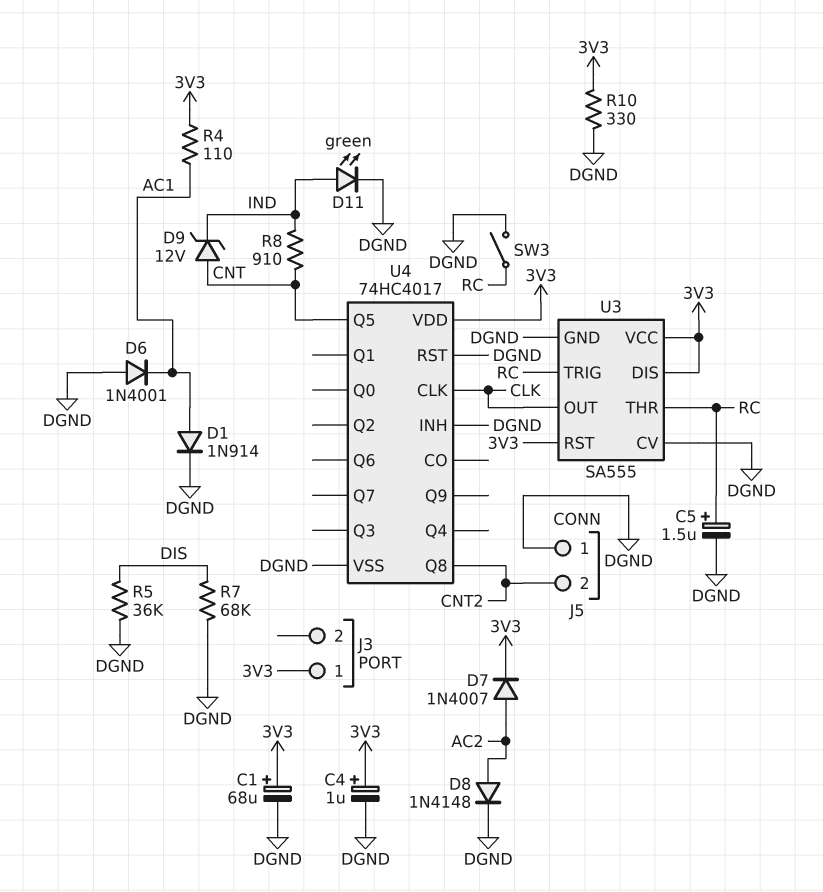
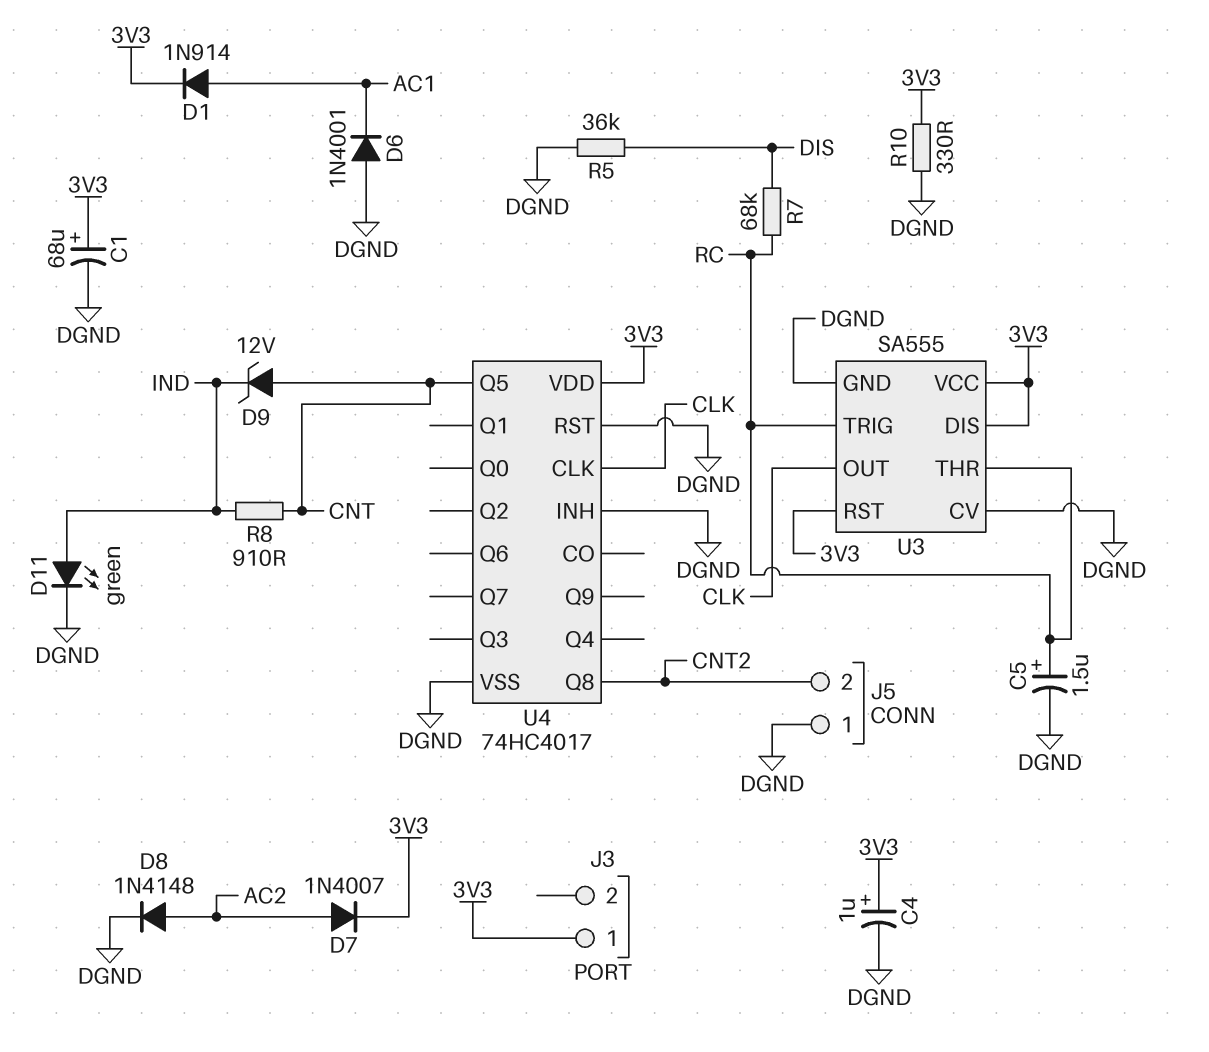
D1: diode 1N914 (A AC1, K DGND) -> diode 1N914 (A AC1, K 3V3)
R4: 110 (3V3, AC1) -> none
R7: 68k (DGND, DIS) -> 68k (DIS, RC)
SW3: switch (DGND, RC) -> none

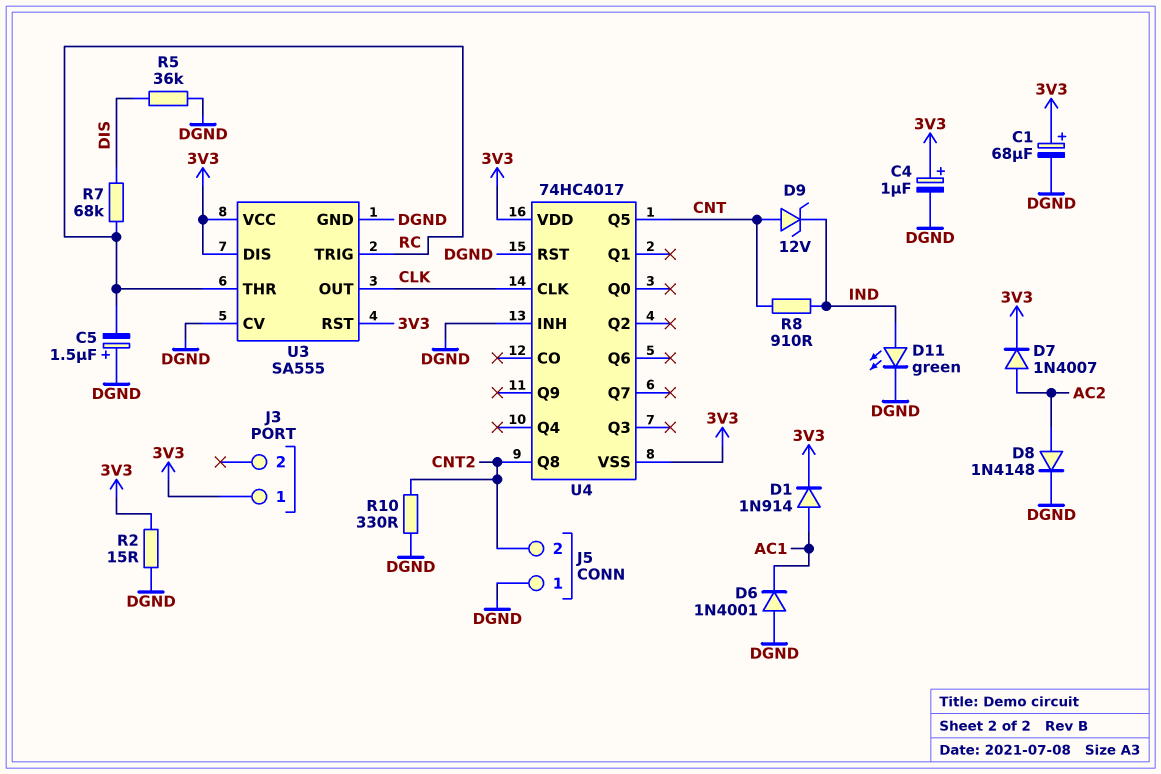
C5: 1.5uF (plus RC, minus DGND) -> 1.5uF (plus DGND, minus RC)
R2: none -> 15 (3V3, DGND)
R10: 330 (3V3, DGND) -> 330 (CNT2, DGND)
U4 pin VSS: DGND -> 3V3

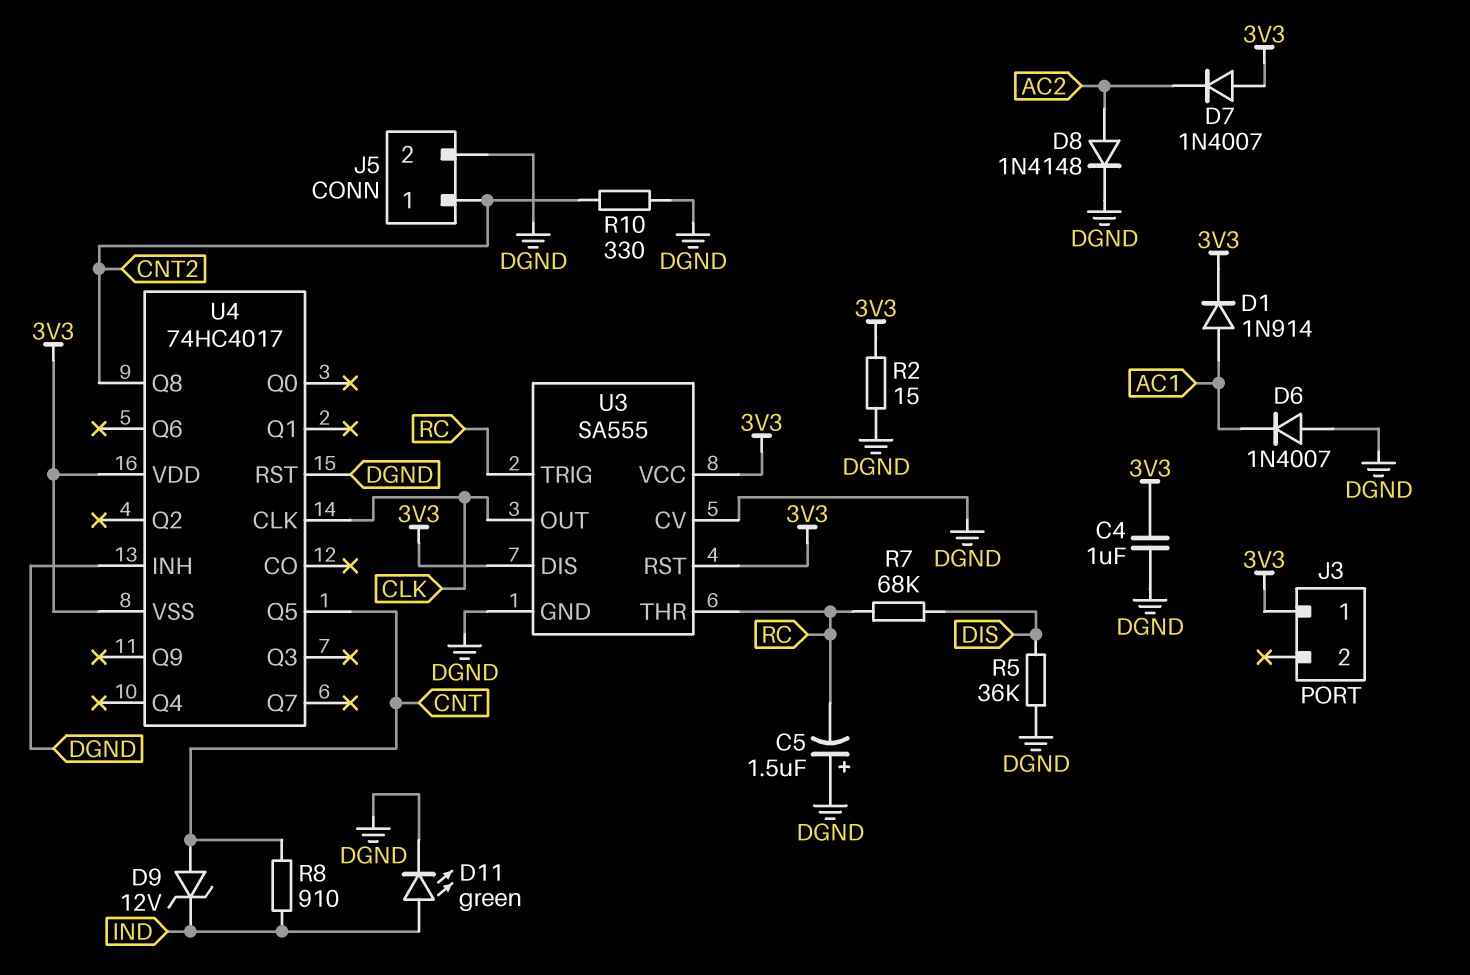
C1: 68uF (plus 3V3, minus DGND) -> none
C4: 1uF (plus 3V3, minus DGND) -> 1uF (3V3, DGND)
D6: diode 1N4001 (A DGND, K AC1) -> diode 1N4007 (A DGND, K AC1)
D7: diode 1N4007 (A AC2, K 3V3) -> diode 1N4007 (A 3V3, K AC2)
J5 pin 1: DGND -> CNT2
J5 pin 2: CNT2 -> DGND

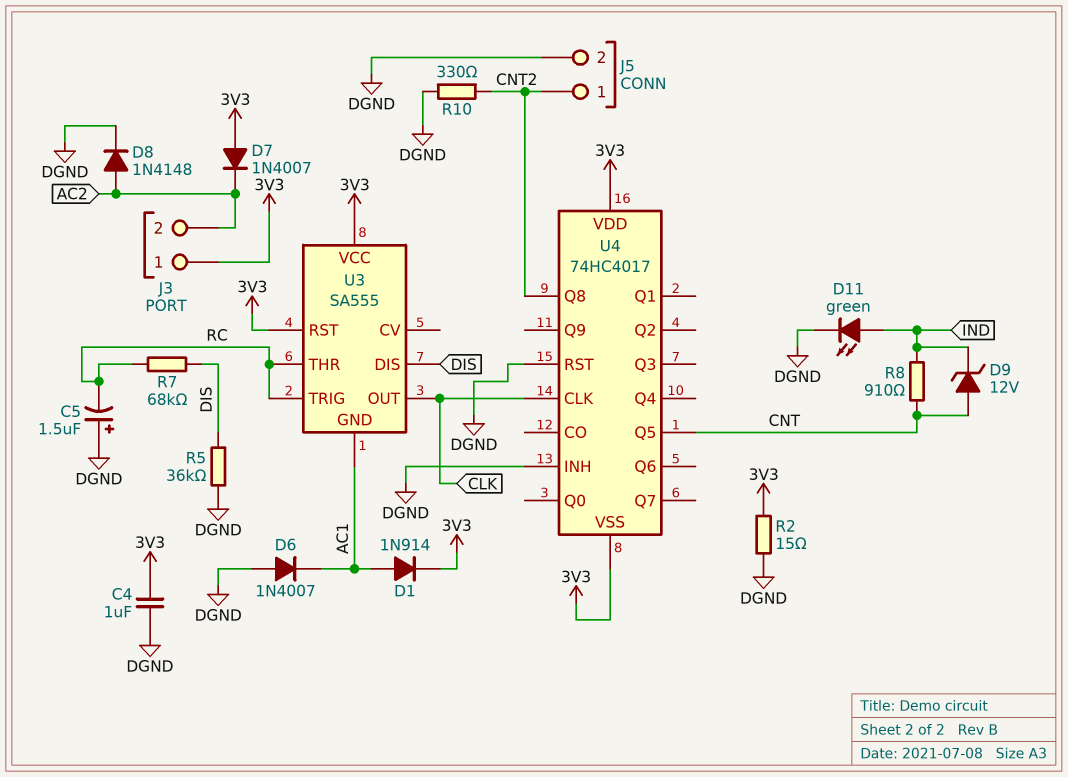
J3 pin 2: none -> AC2
U3 pin CV: DGND -> none
U3 pin DIS: 3V3 -> DIS
U3 pin GND: DGND -> AC1

